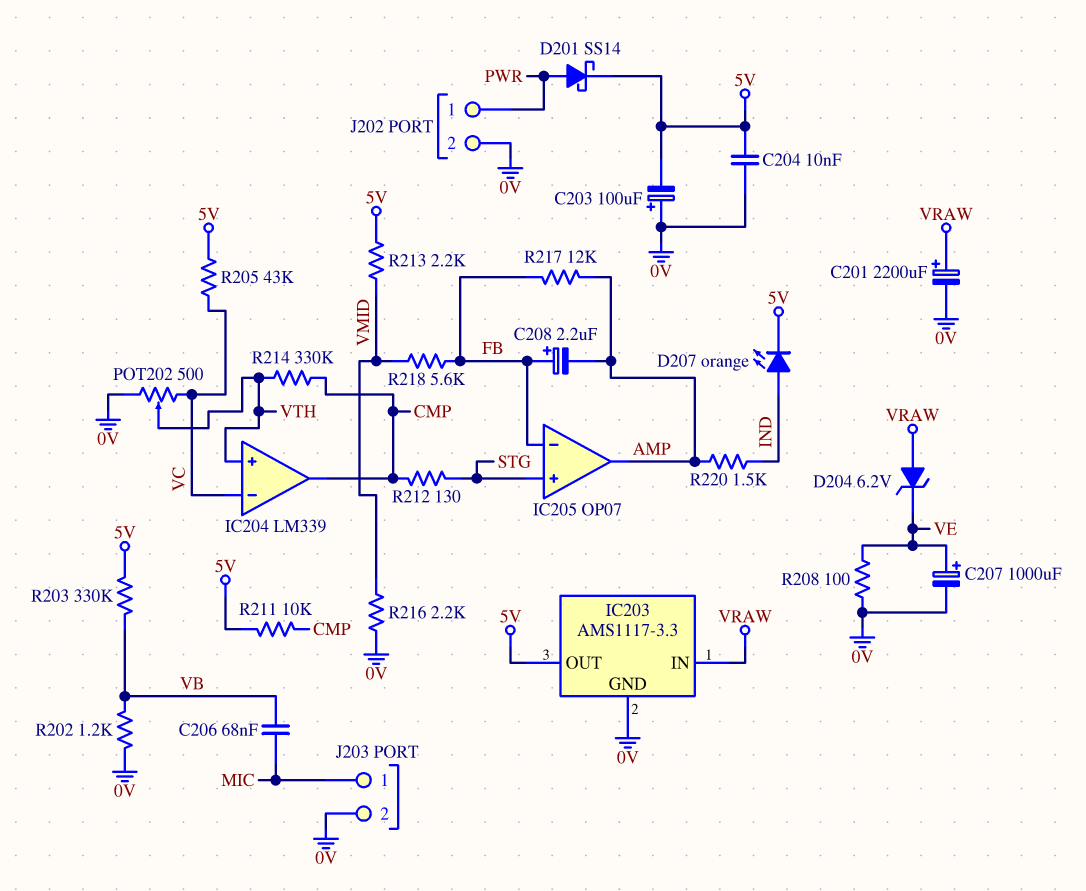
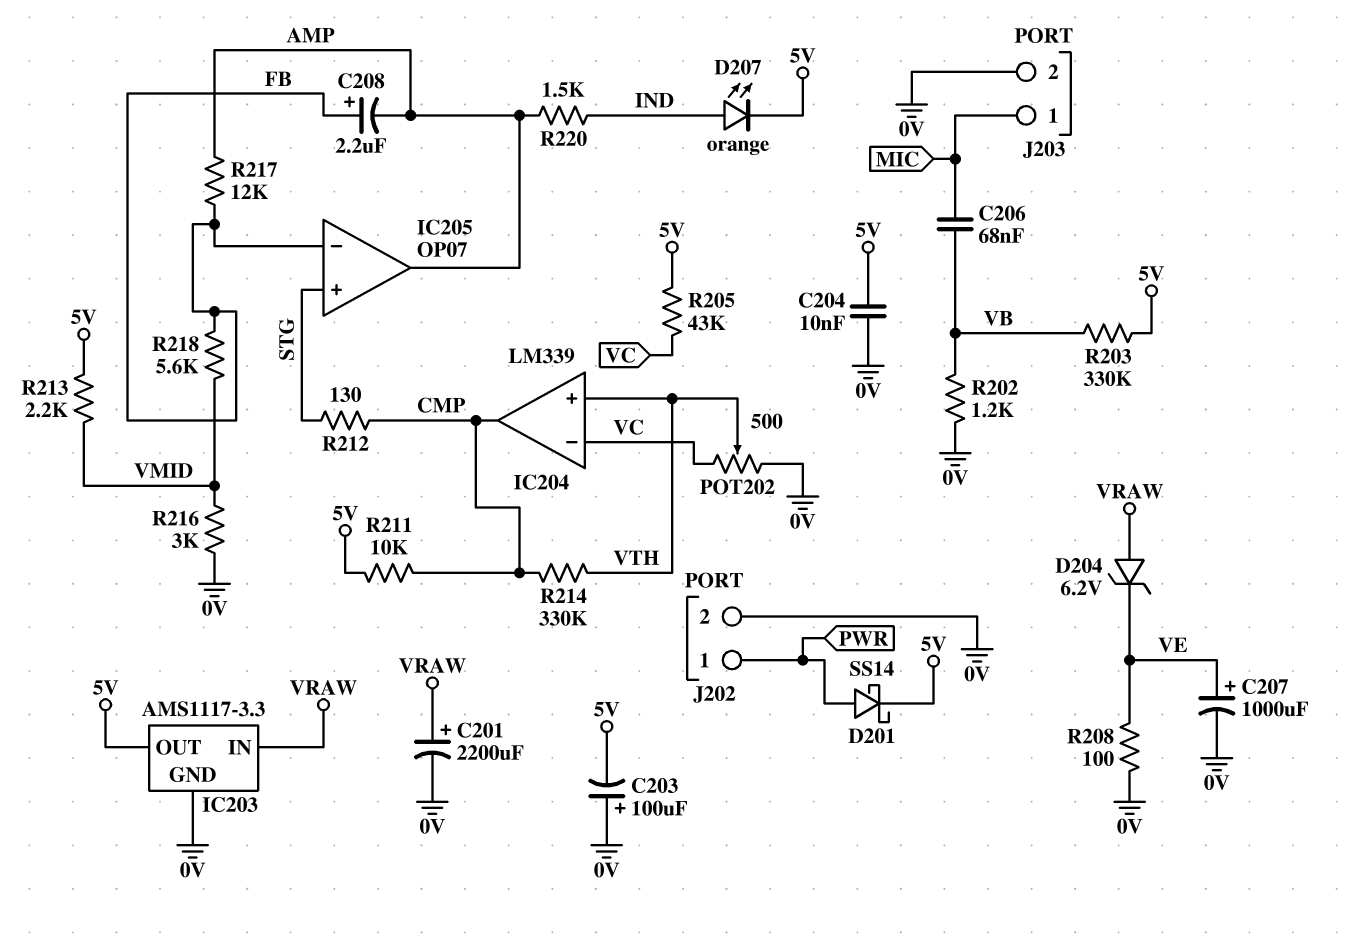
R216: 2.2k (0V, VMID) -> 3k (0V, VMID)

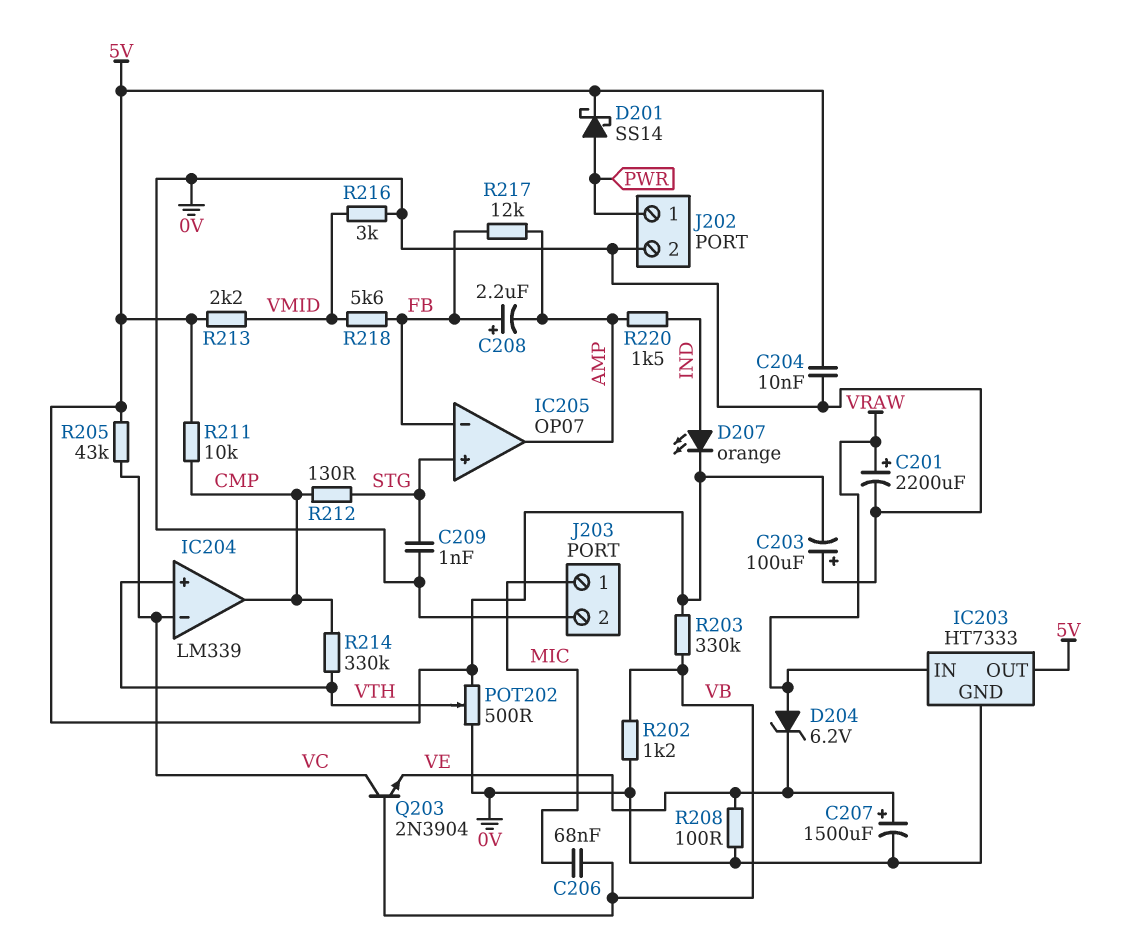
C207: 1000uF (plus VE, minus 0V) -> 1500uF (plus VE, minus 0V)
C209: none -> 1nF (0V, STG)
IC203: AMS1117-3.3 -> HT7333
POT202: 500 (0V, VC, wiper VTH) -> 500 (0V, 5V, wiper VTH)
Q203: none -> NPN 2N3904 (B VB, C VC, E VE)

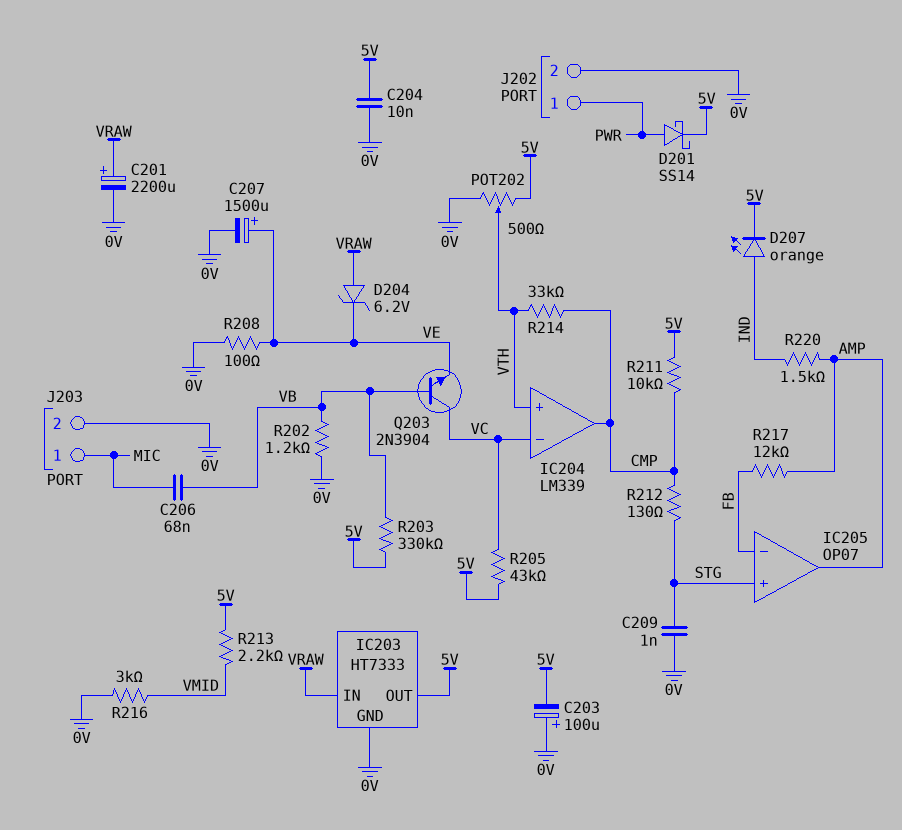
C208: 2.2uF (plus FB, minus AMP) -> none
R214: 330k (CMP, VTH) -> 33k (CMP, VTH)
R218: 5.6k (FB, VMID) -> none

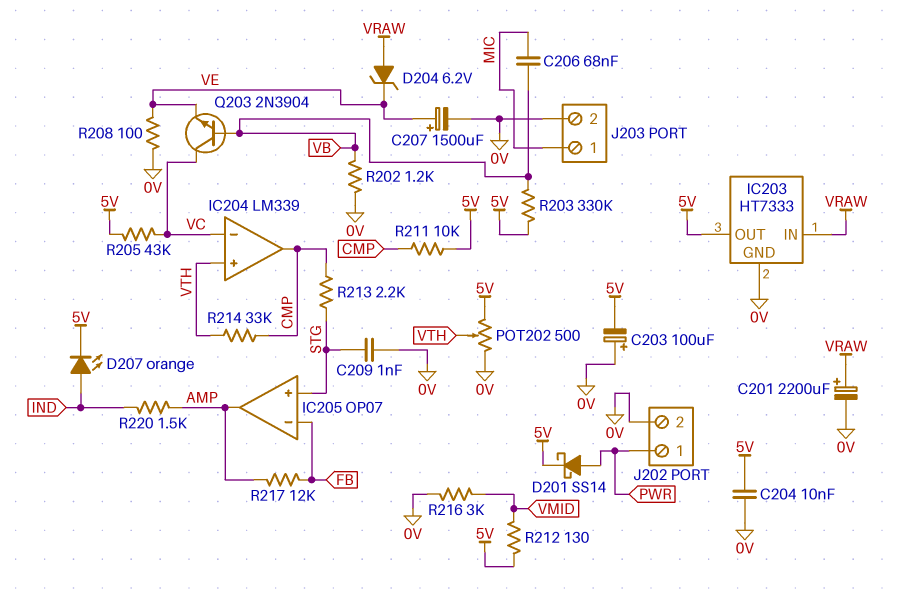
R212: 130 (CMP, STG) -> 130 (5V, VMID)
R213: 2.2k (5V, VMID) -> 2.2k (CMP, STG)

